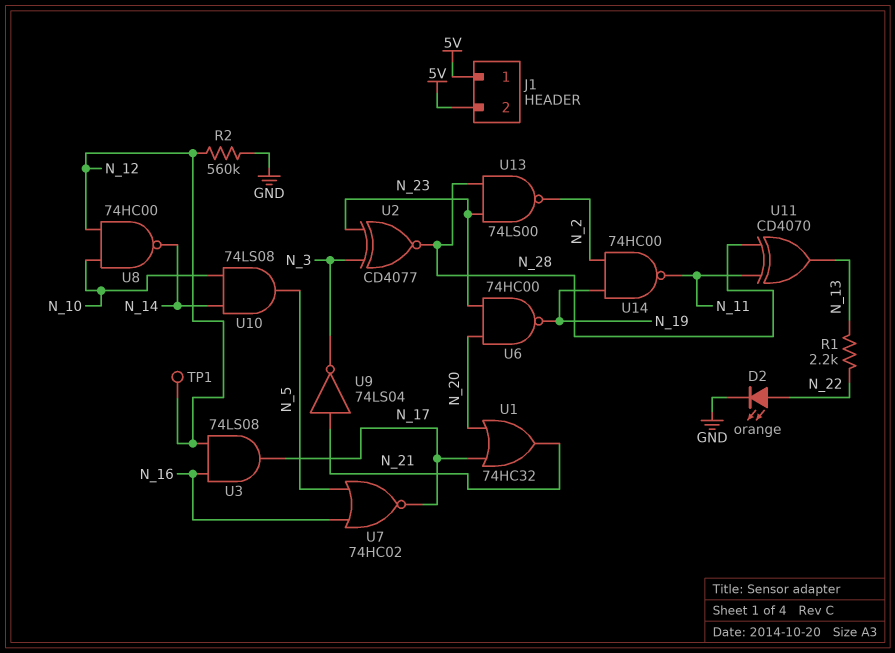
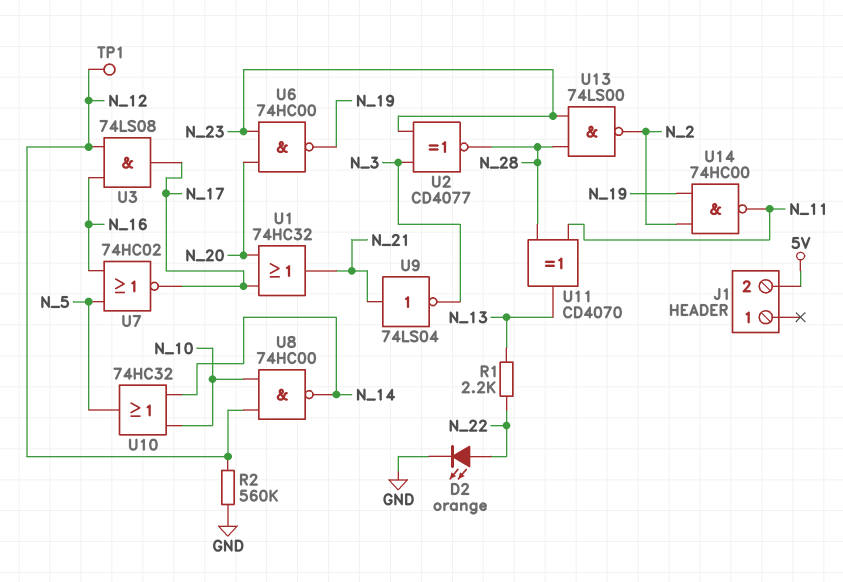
J1 pin 1: 5V -> none
U10: AND 74LS08 (in N_10, in N_14, out N_5) -> OR 74HC32 (in N_10, in N_14, out N_5)

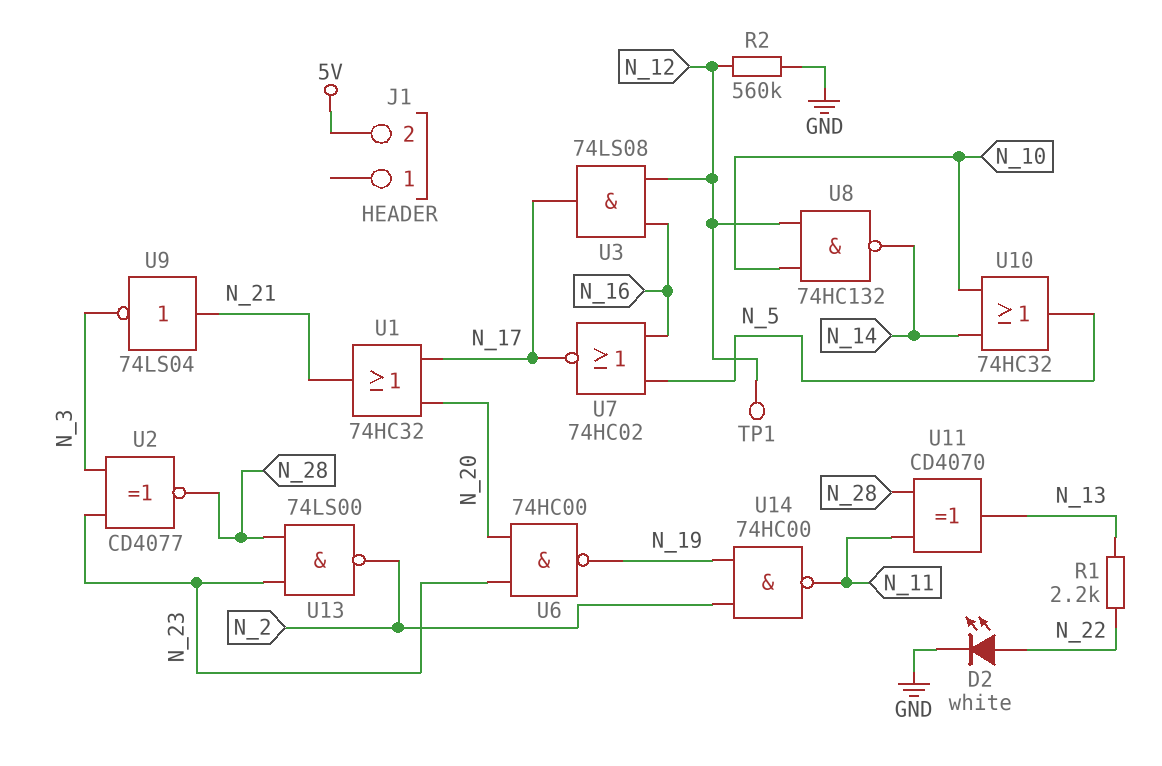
D2: LED orange (A N_22, K GND) -> LED white (A N_22, K GND)
U8: NAND 74HC00 (in N_10, in N_12, out N_14) -> NAND 74HC132 (in N_10, in N_12, out N_14)

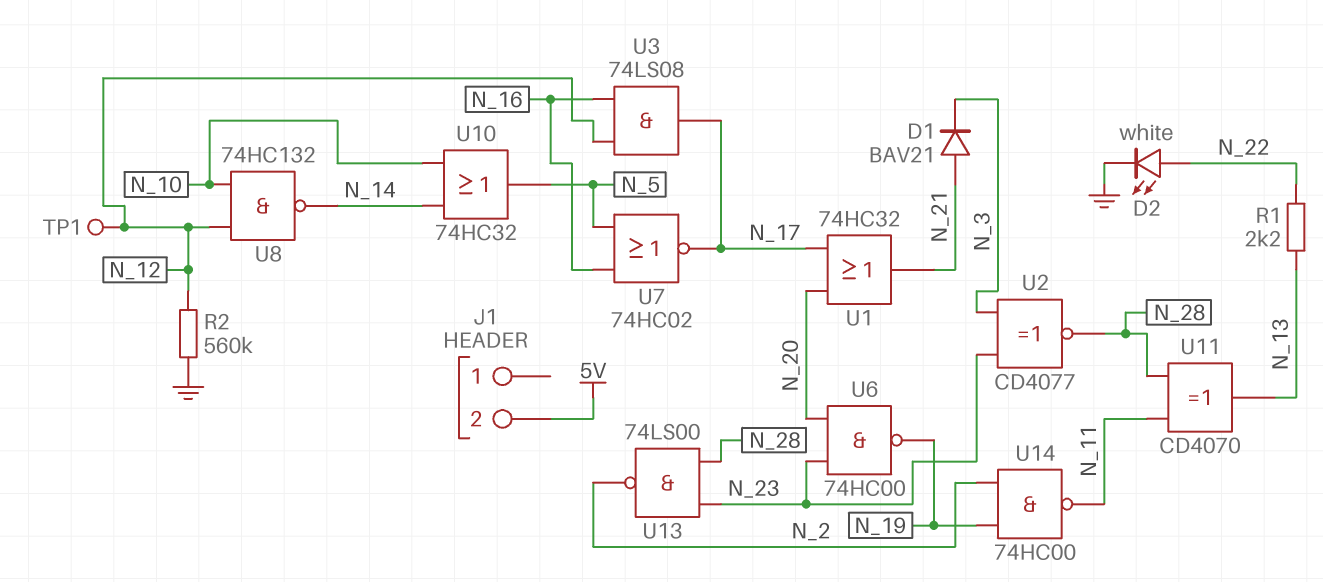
D1: none -> diode BAV21 (A N_21, K N_3)
U9: NOT 74LS04 (in N_21, out N_3) -> none

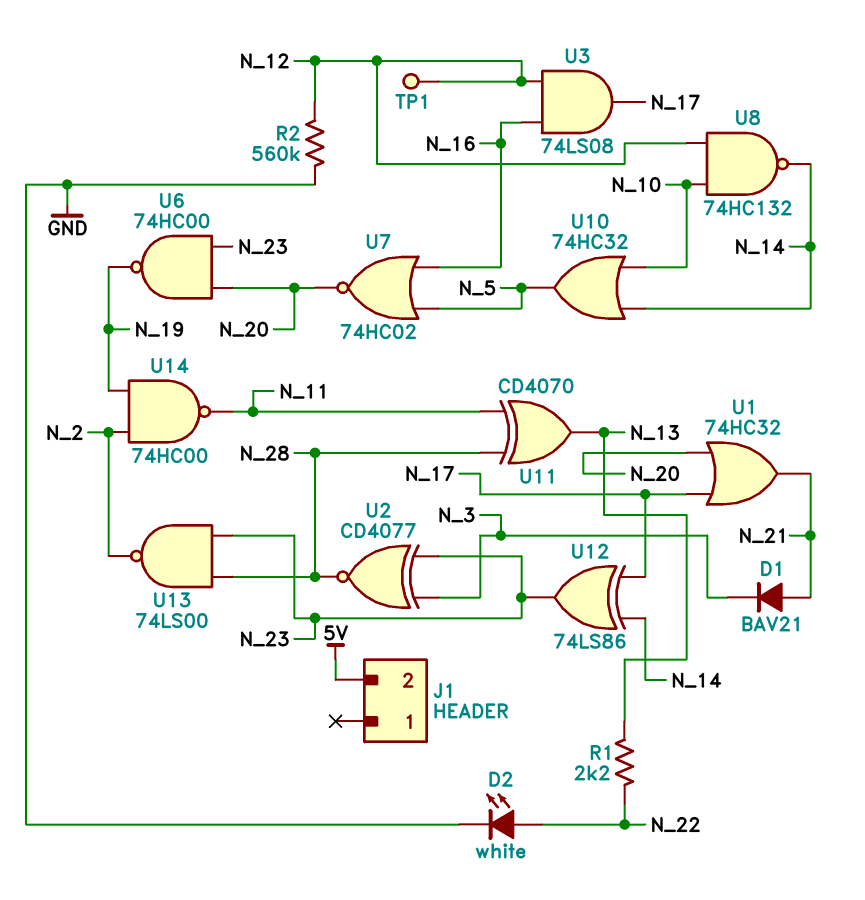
U7: NOR 74HC02 (in N_5, in N_16, out N_17) -> NOR 74HC02 (in N_5, in N_16, out N_20)
U12: none -> XOR 74LS86 (in N_14, in N_17, out N_23)

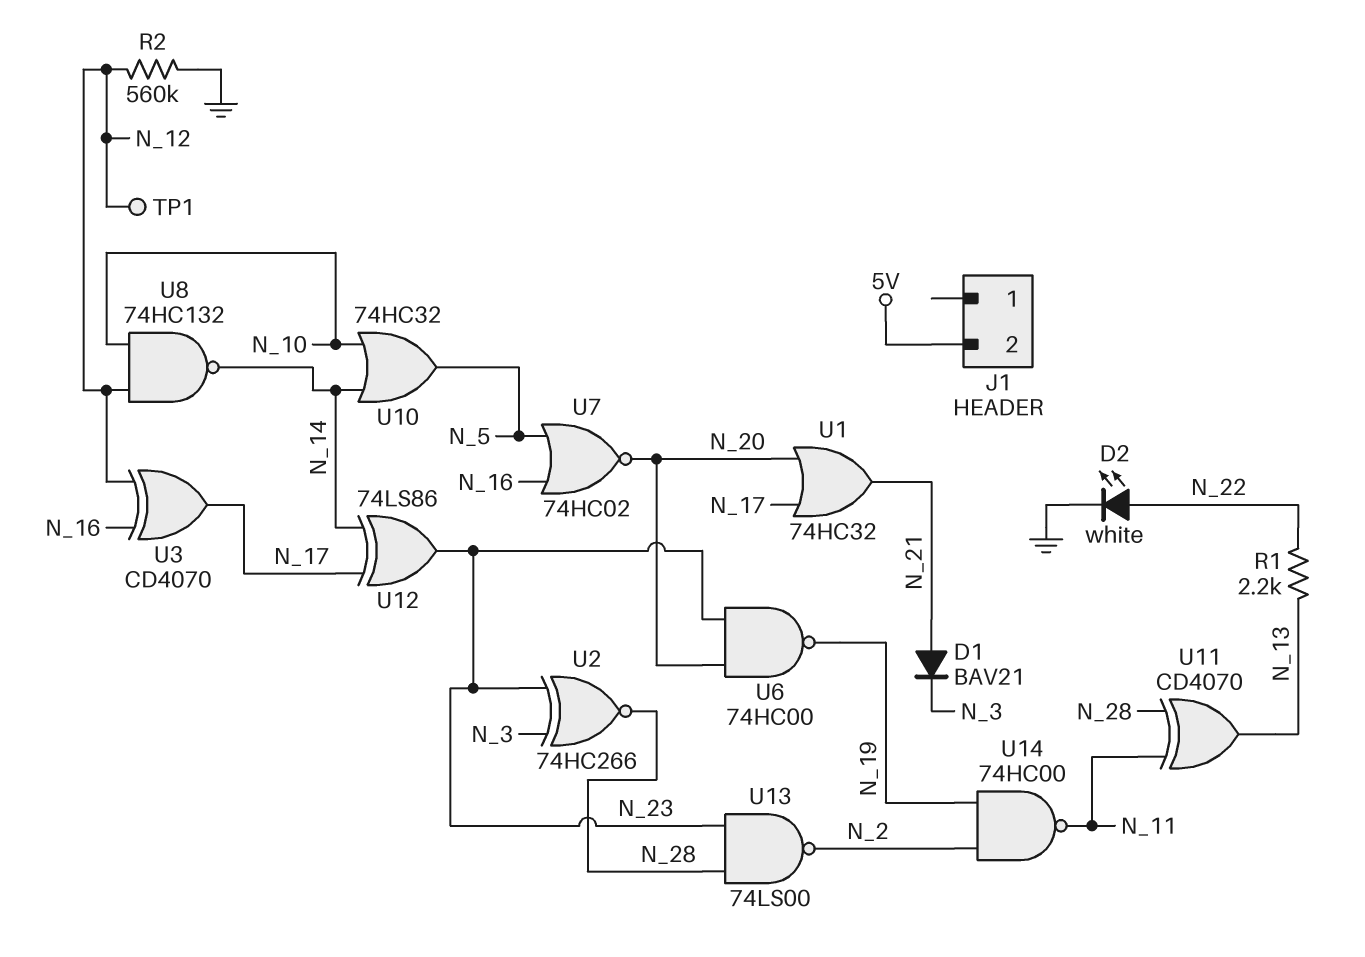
U2: XNOR CD4077 (in N_3, in N_23, out N_28) -> XNOR 74HC266 (in N_3, in N_23, out N_28)
U3: AND 74LS08 (in N_12, in N_16, out N_17) -> XOR CD4070 (in N_12, in N_16, out N_17)

